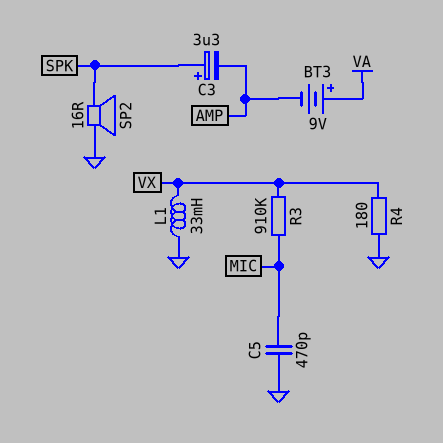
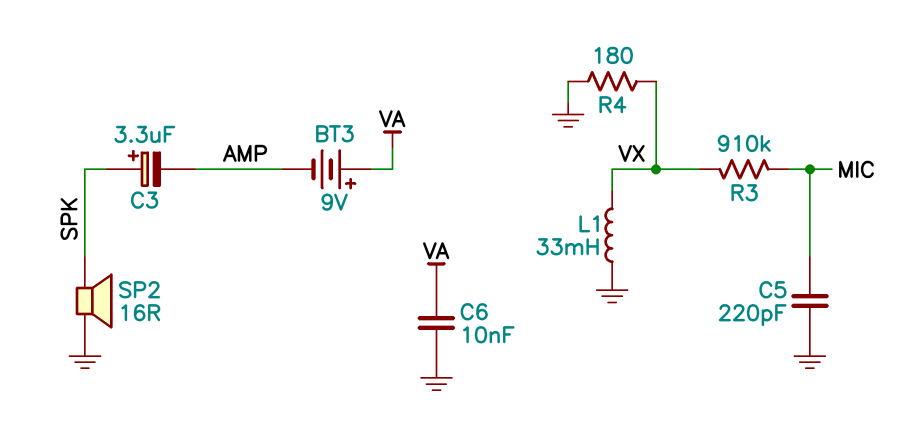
C5: 470pF (GND, MIC) -> 220pF (GND, MIC)
C6: none -> 10nF (GND, VA)

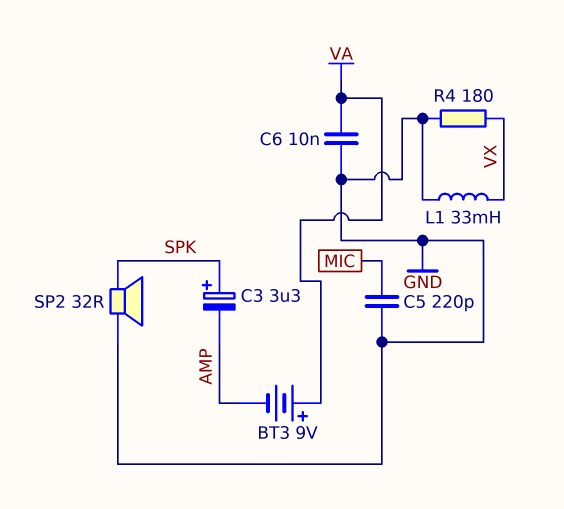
R3: 910k (MIC, VX) -> none
SP2: speaker 16R (GND, SPK) -> speaker 32R (GND, SPK)

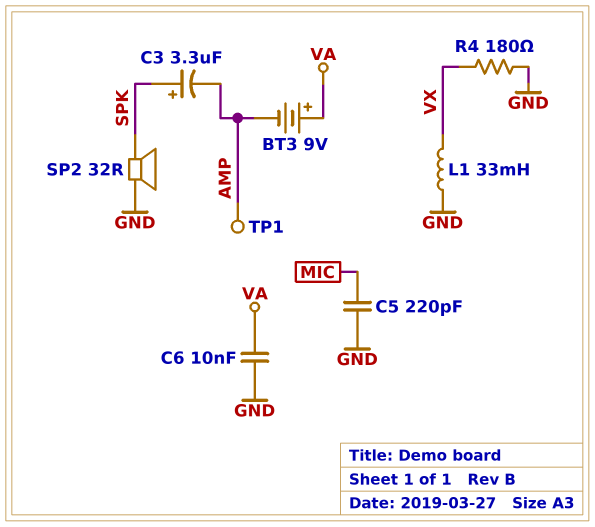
TP1: none -> test point (AMP)

